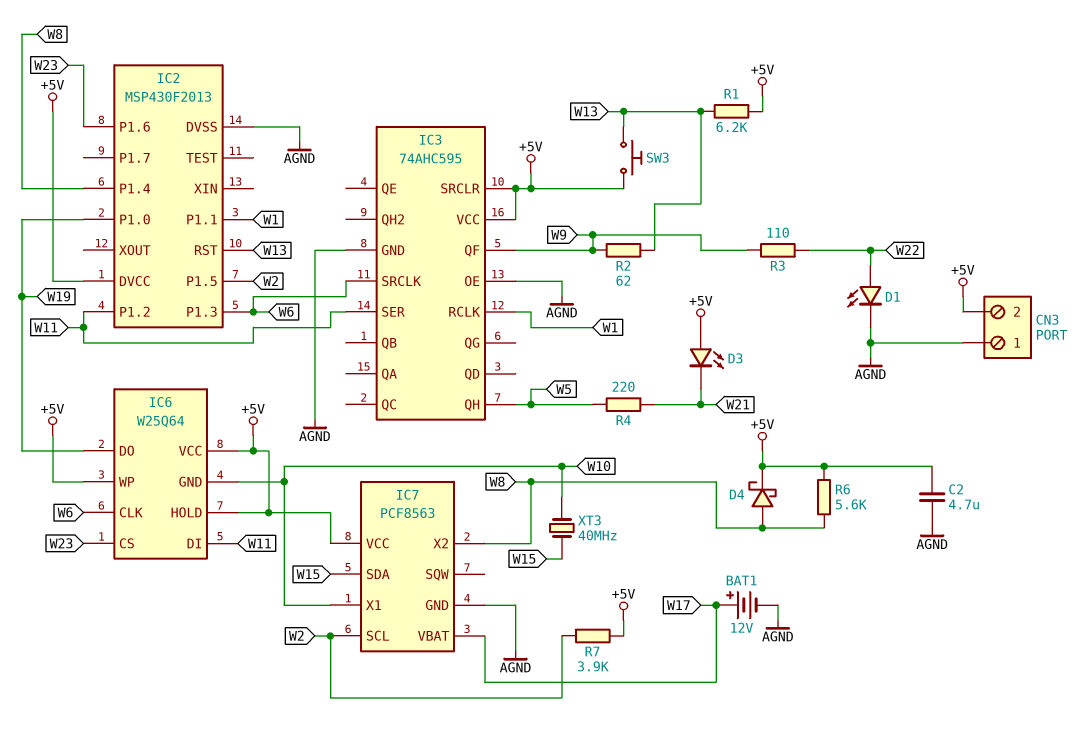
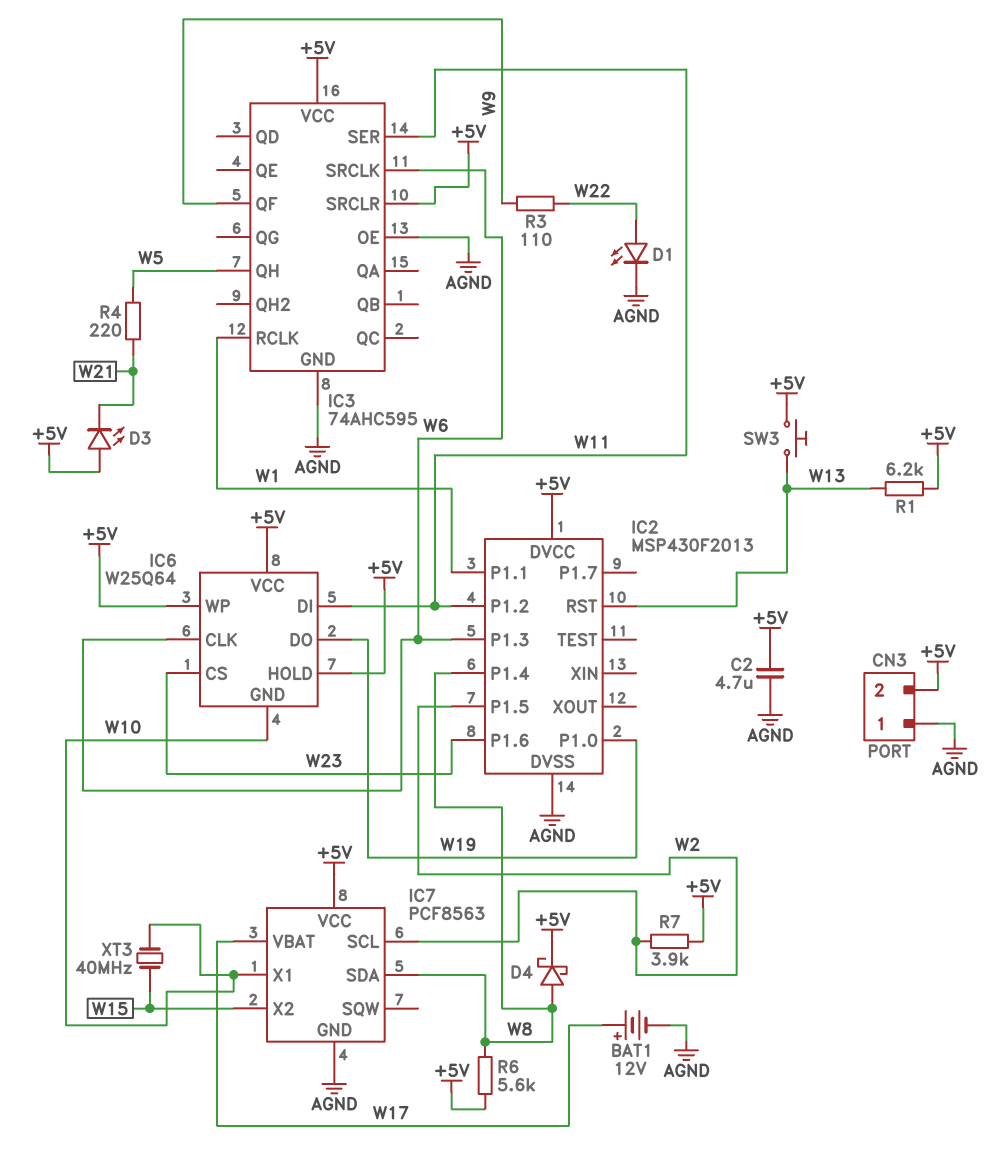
IC7 pin SDA: W15 -> W8
IC7 pin X2: W8 -> W15
R2: 62 (W9, W13) -> none

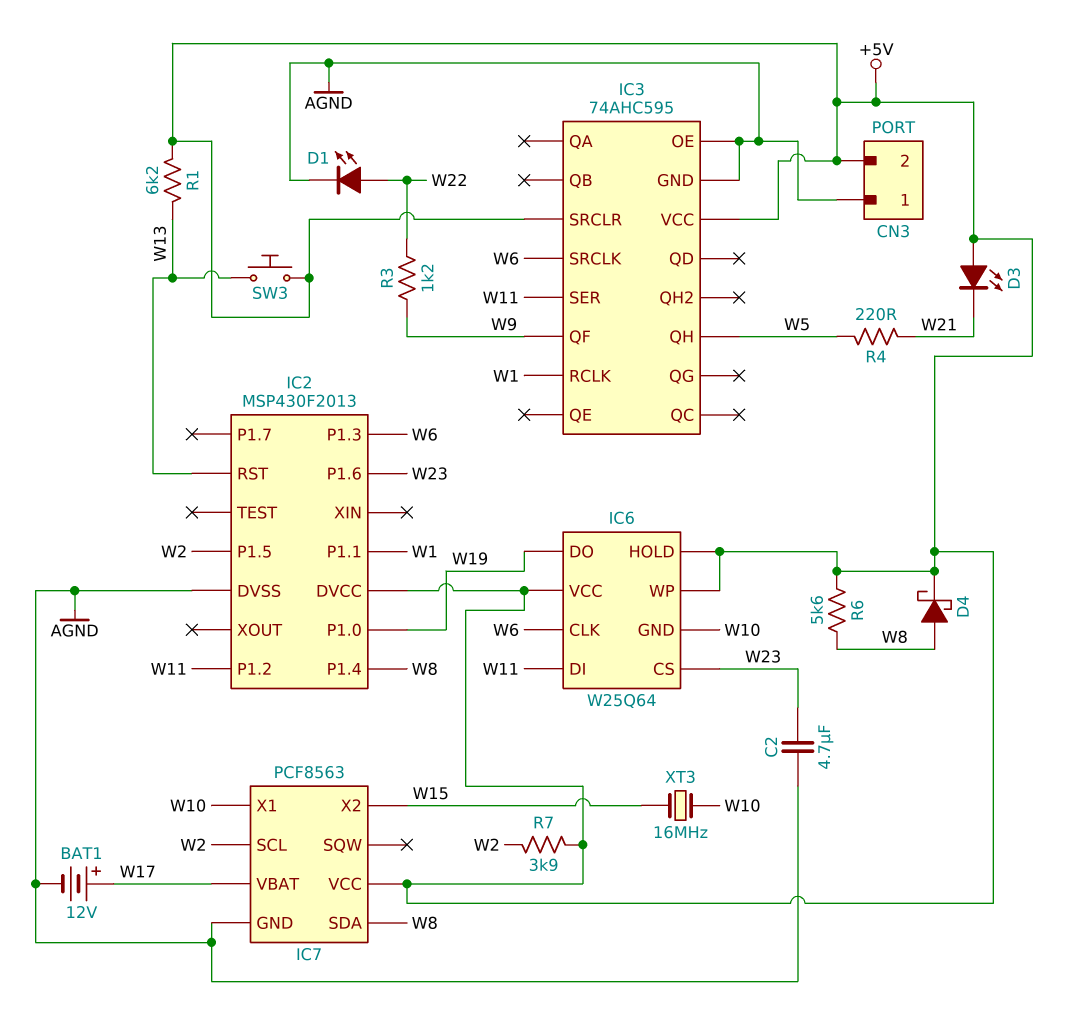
C2: 4.7uF (+5V, AGND) -> 4.7uF (AGND, W23)
R3: 110 (W9, W22) -> 1.2k (W9, W22)
XT3: 40MHz (W10, W15) -> 16MHz (W10, W15)

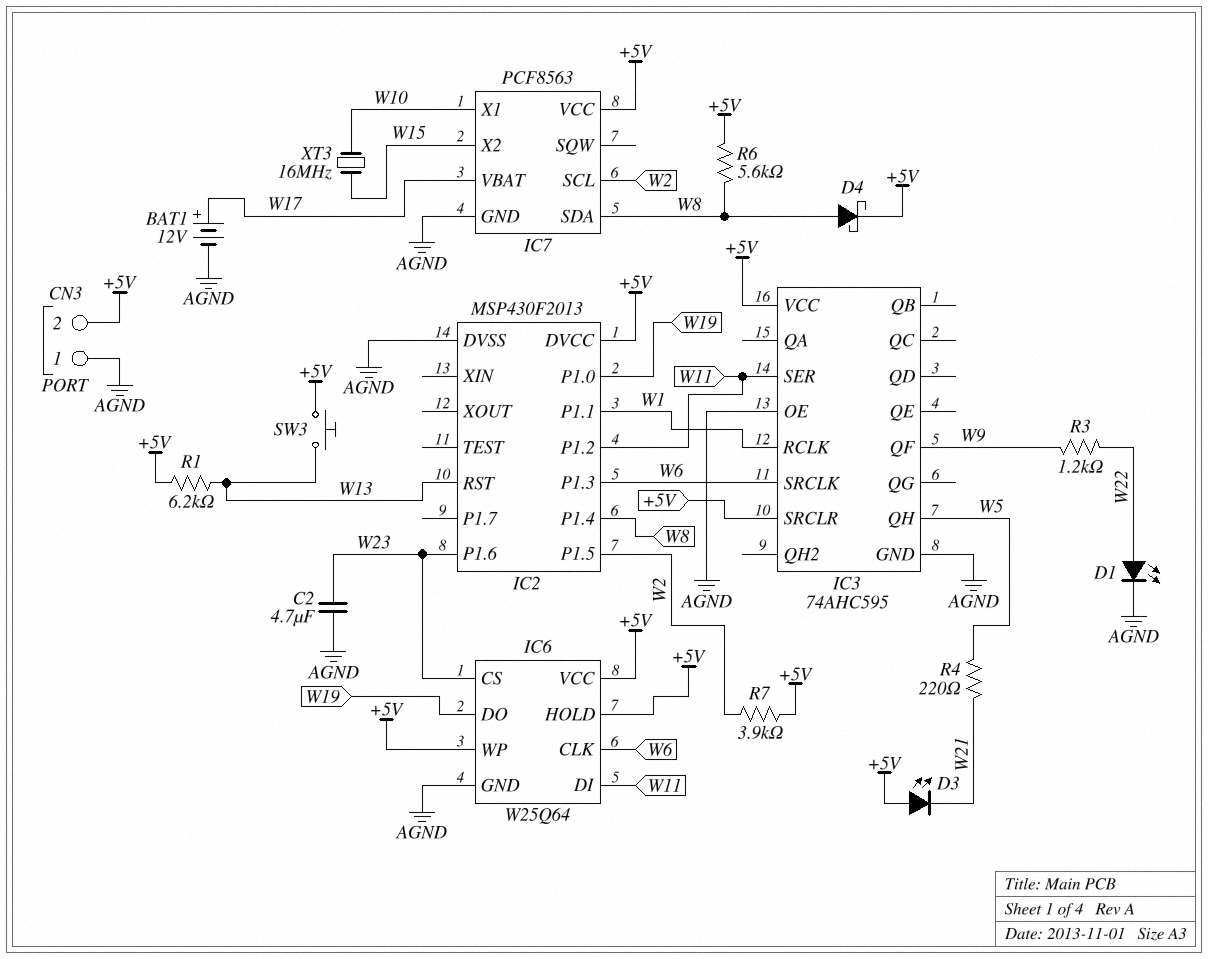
IC6 pin GND: W10 -> AGND

